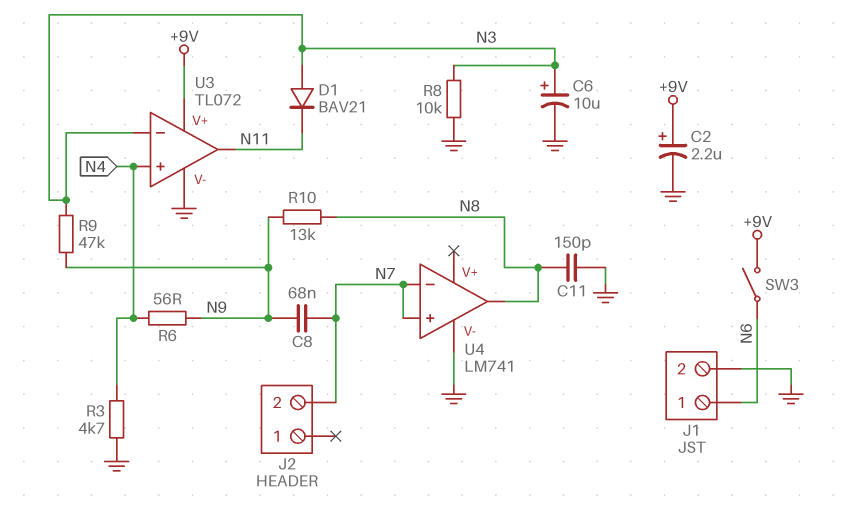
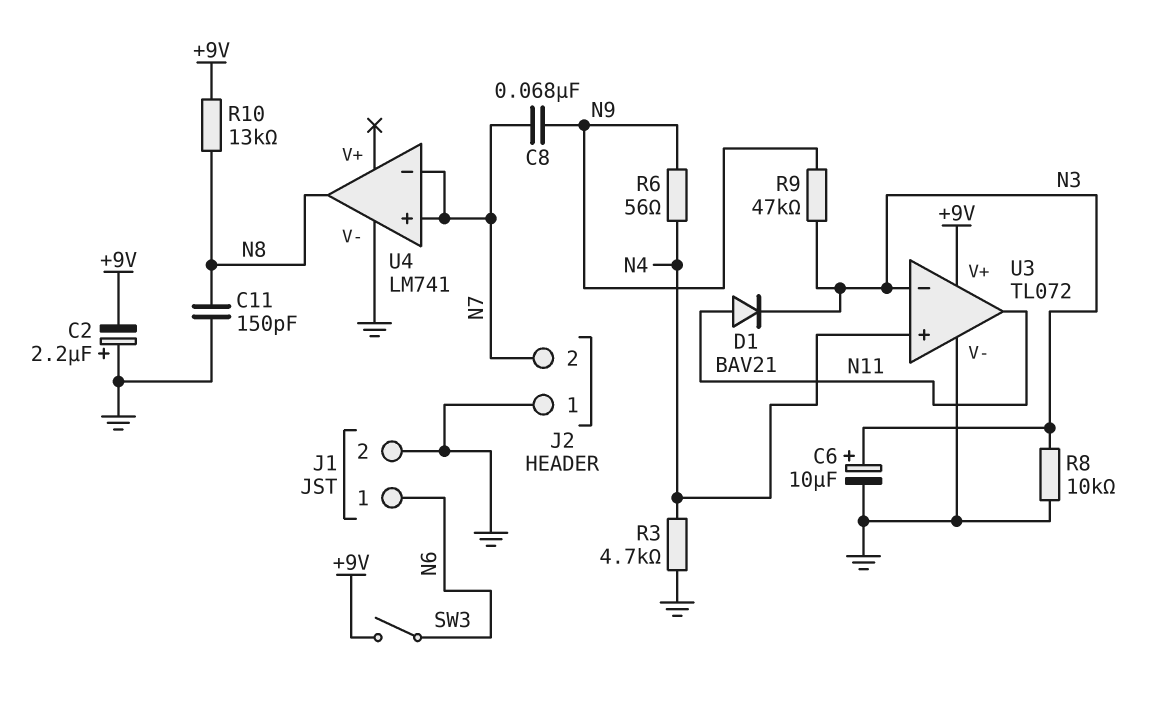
C2: 2.2uF (plus +9V, minus GND) -> 2.2uF (plus GND, minus +9V)
D1: diode BAV21 (A N3, K N11) -> diode BAV21 (A N11, K N3)
J2 pin 1: none -> GND
R10: 13k (N8, N9) -> 13k (+9V, N8)

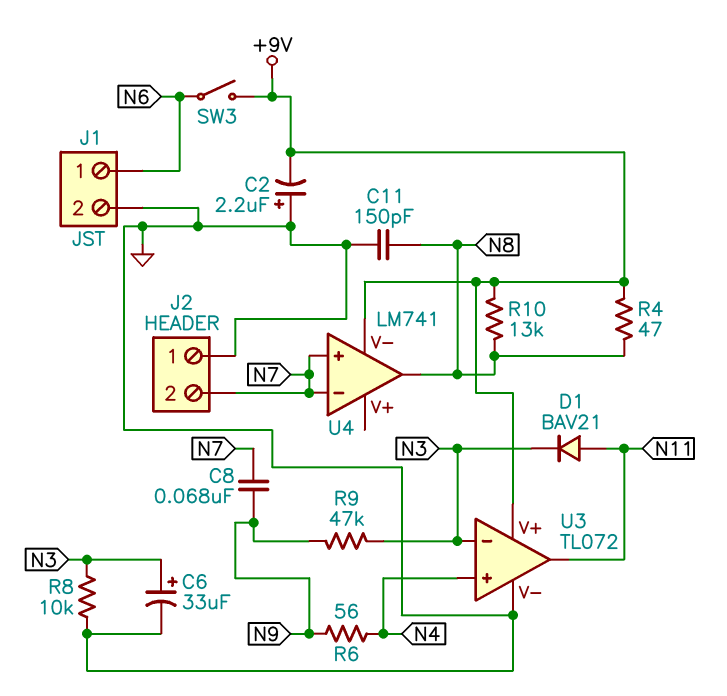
C6: 10uF (plus N3, minus GND) -> 33uF (plus N3, minus GND)
R3: 4.7k (GND, N4) -> none
R4: none -> 47 (+9V, N8)
U4 pin V-: GND -> +9V

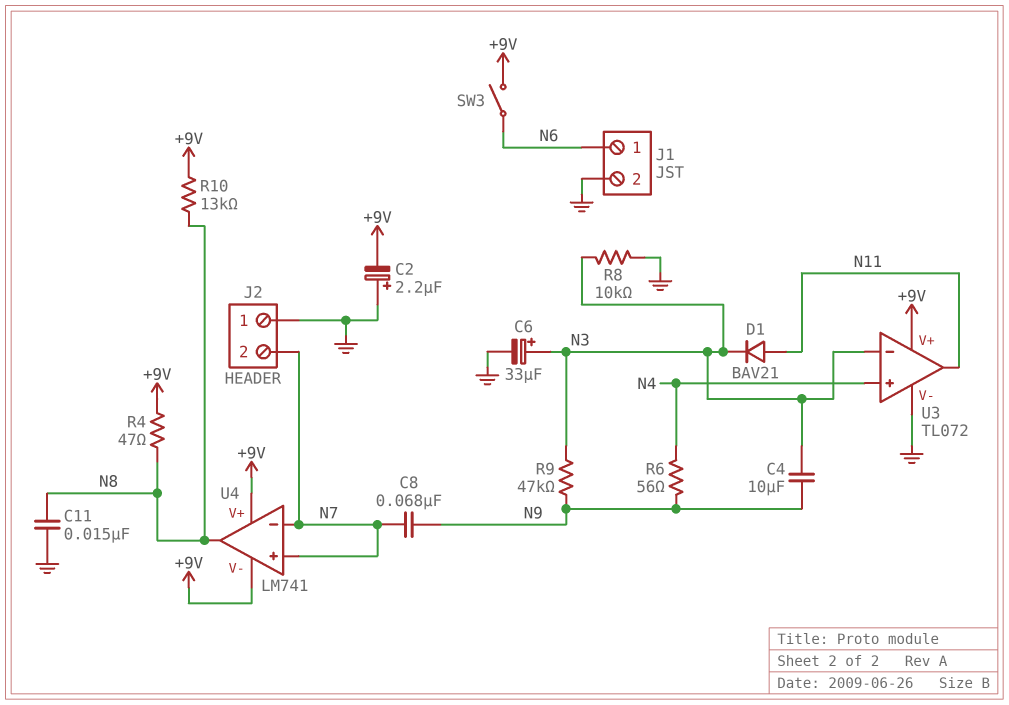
C4: none -> 10uF (N3, N9)
C11: 150pF (GND, N8) -> 15nF (GND, N8)
U4 pin V+: none -> +9V

